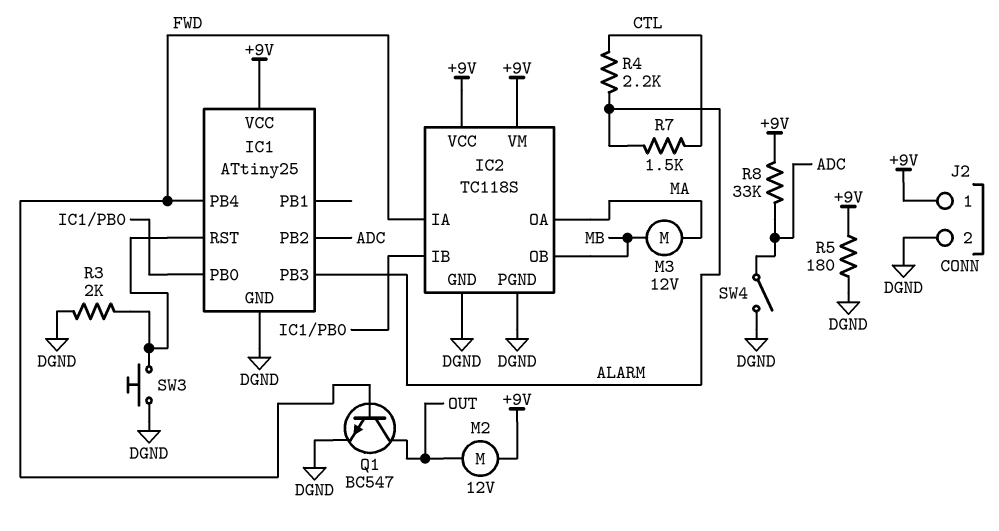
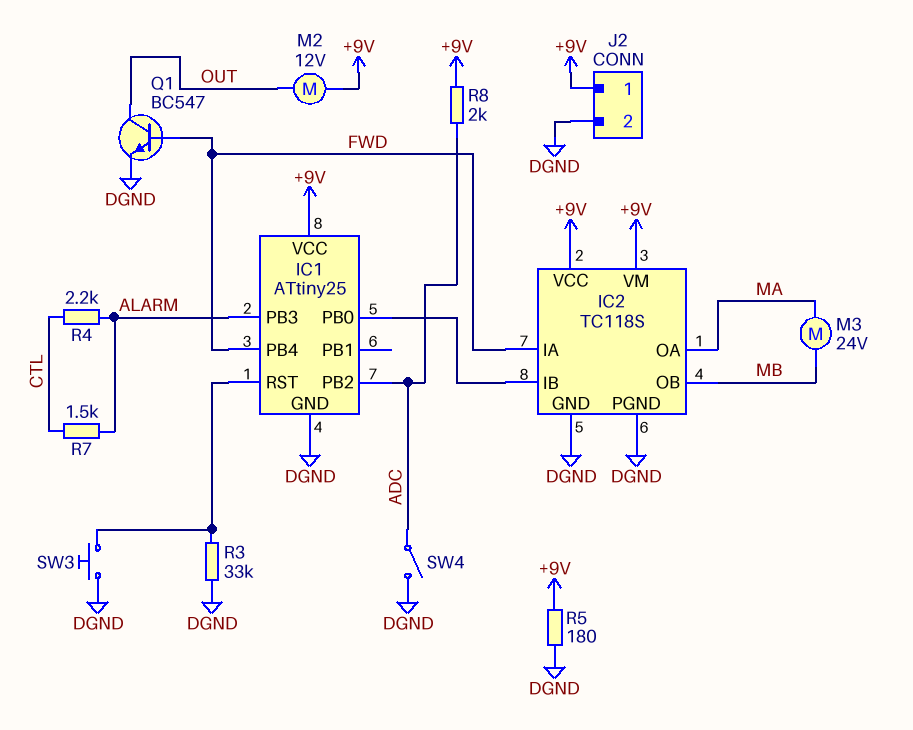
M3: motor 12V (MA, MB) -> motor 24V (MA, MB)
R3: 2k (DGND, IC1/RST) -> 33k (DGND, IC1/RST)
R8: 33k (+9V, ADC) -> 2k (+9V, ADC)

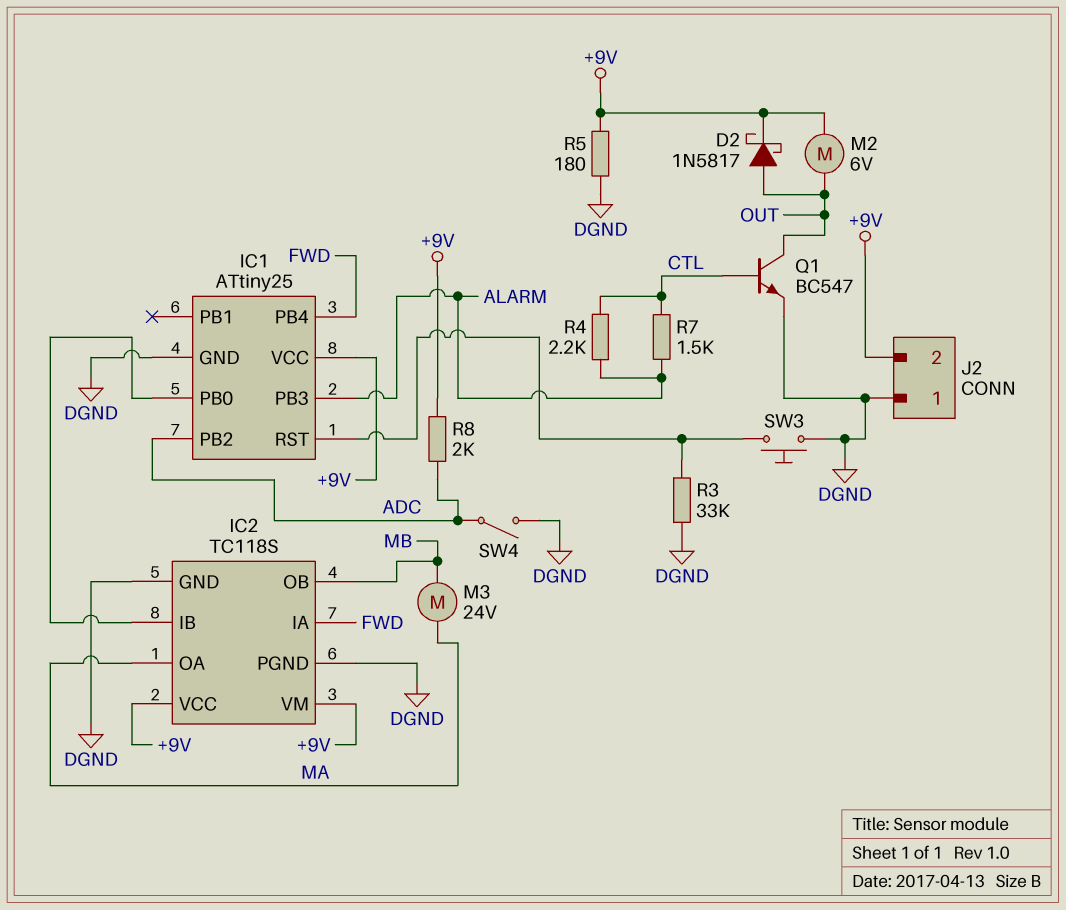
D2: none -> schottky 1N5817 (A OUT, K +9V)
J2 pin 1: +9V -> DGND
J2 pin 2: DGND -> +9V
M2: motor 12V (+9V, OUT) -> motor 6V (+9V, OUT)
Q1: NPN BC547 (B FWD, C OUT, E DGND) -> NPN BC547 (B CTL, C OUT, E DGND)

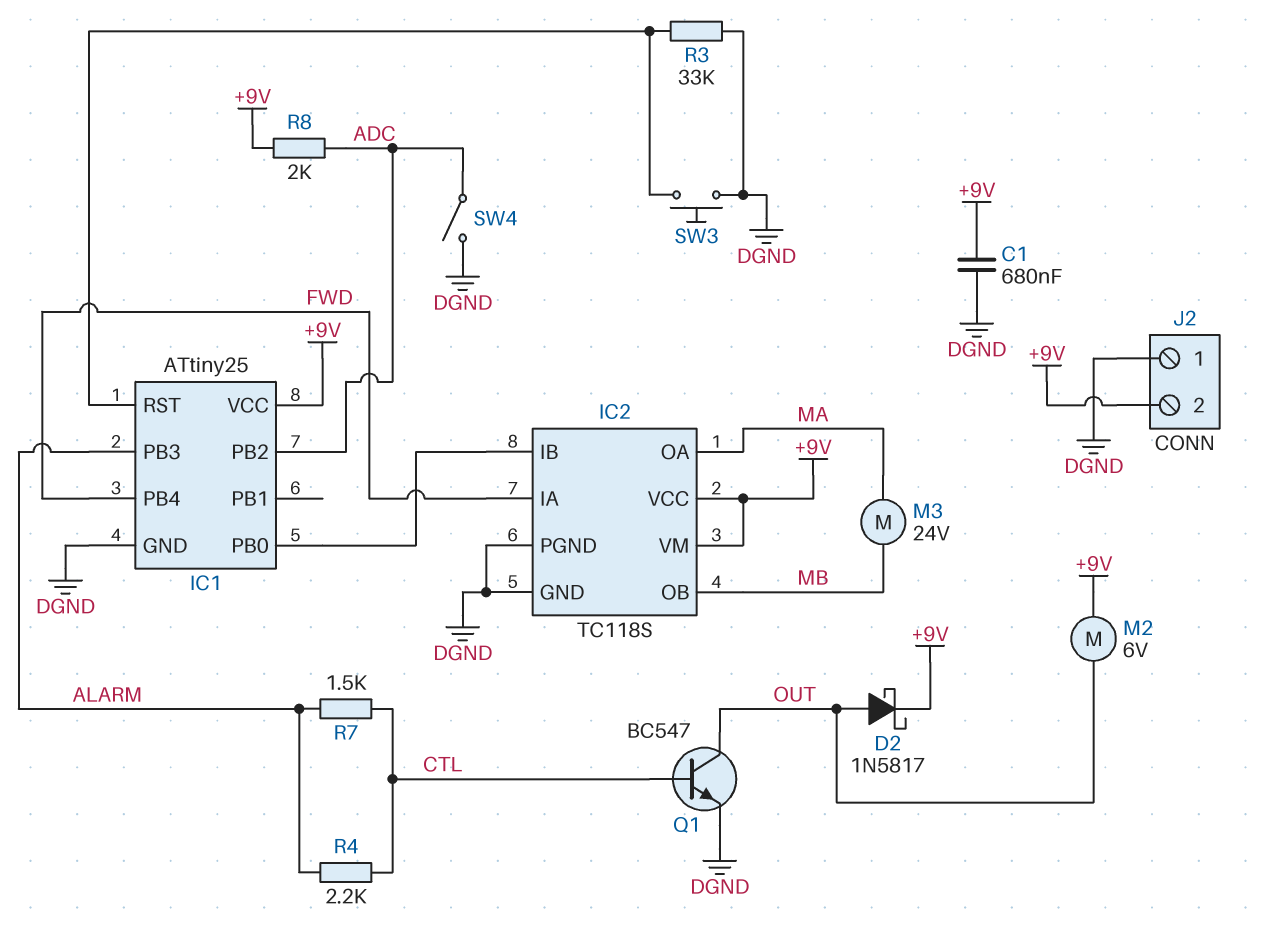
C1: none -> 680nF (+9V, DGND)
R5: 180 (+9V, DGND) -> none

